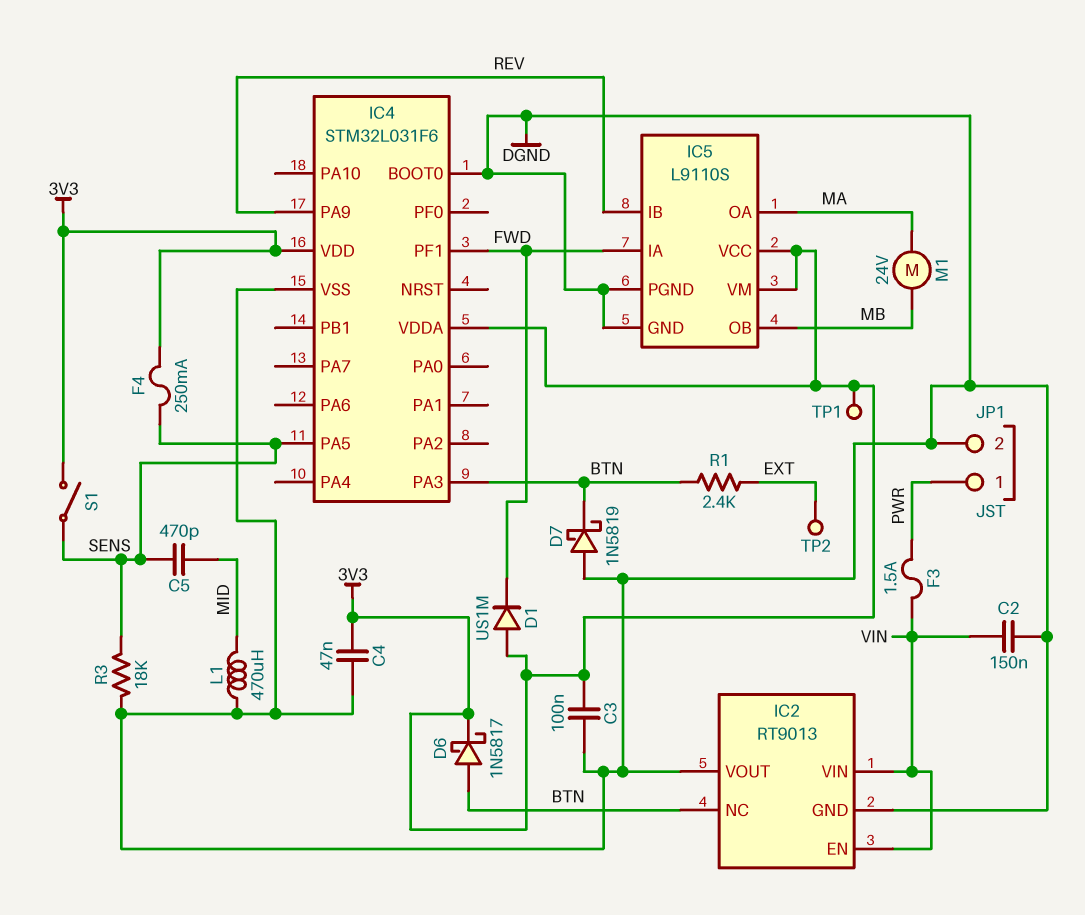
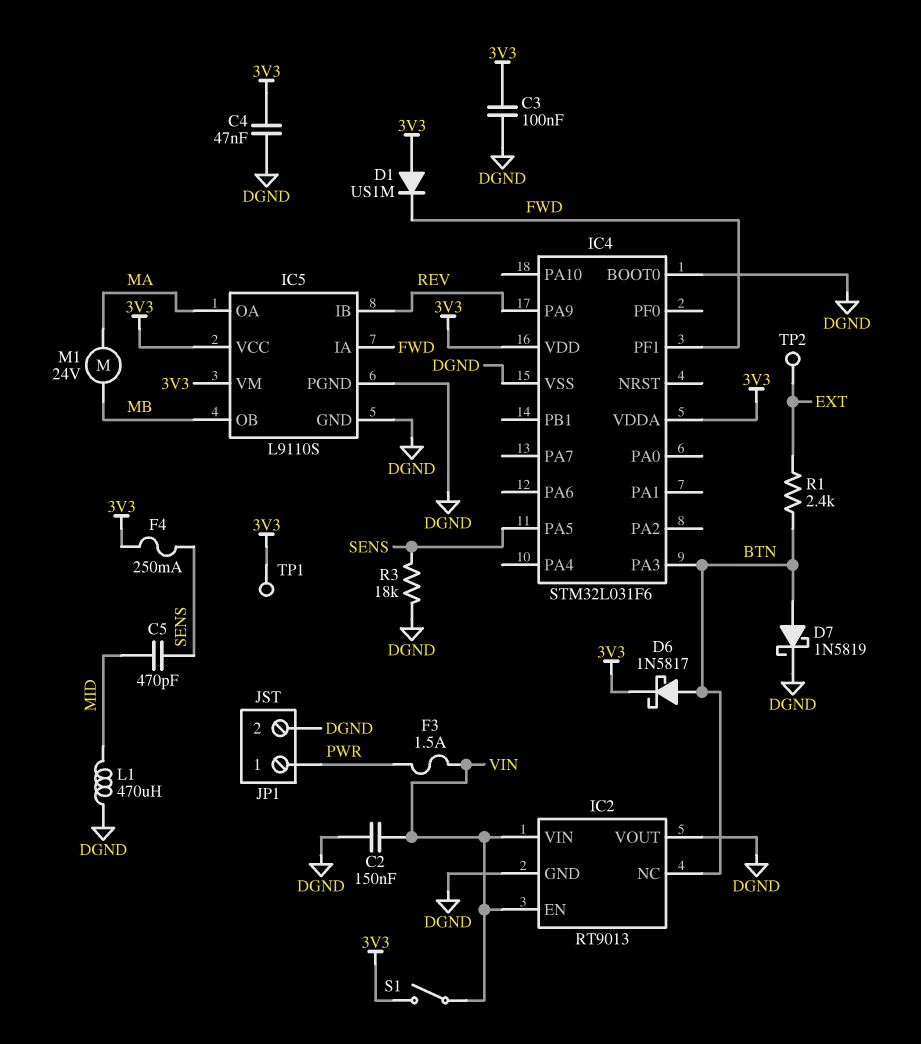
D7: schottky 1N5819 (A DGND, K BTN) -> schottky 1N5819 (A BTN, K DGND)
S1: switch (3V3, SENS) -> switch (3V3, VIN)

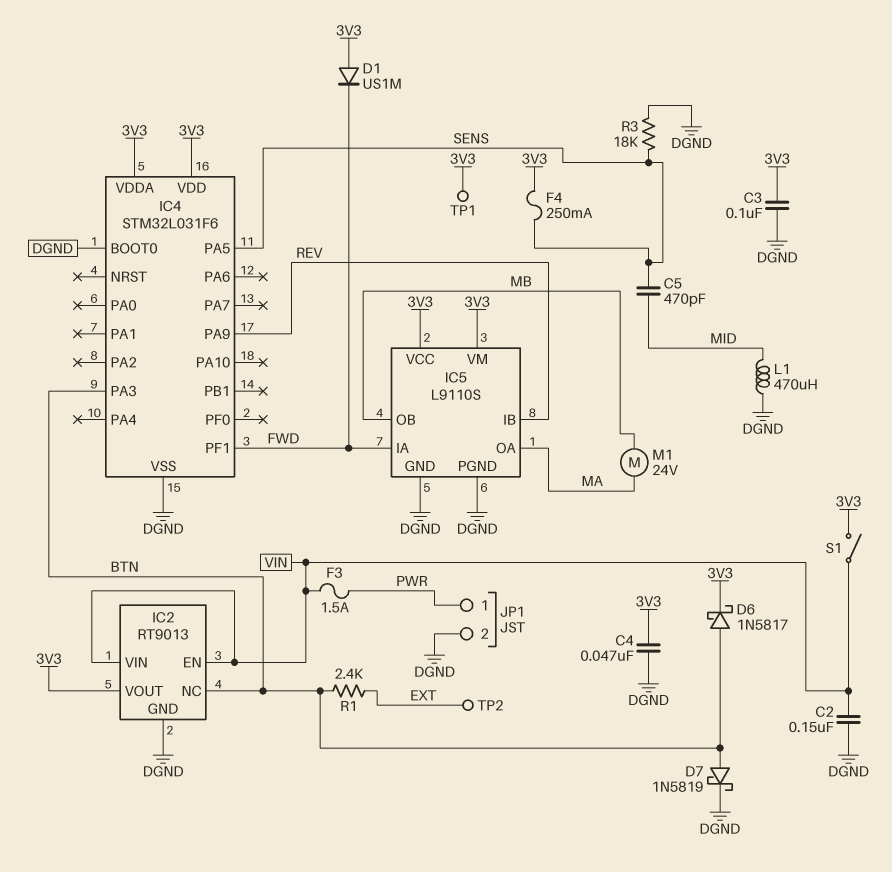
IC2 pin VOUT: DGND -> 3V3

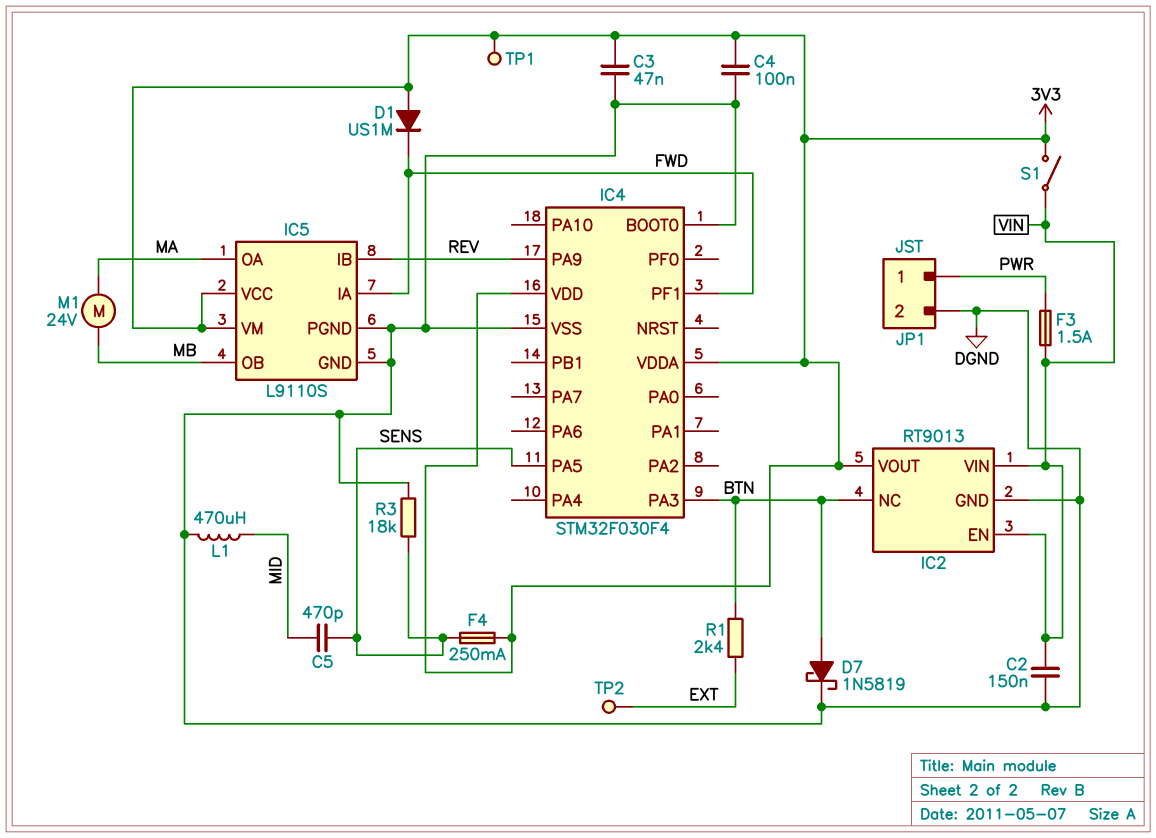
C3: 100nF (3V3, DGND) -> 47nF (3V3, DGND)
C4: 47nF (3V3, DGND) -> 100nF (3V3, DGND)
D6: schottky 1N5817 (A BTN, K 3V3) -> none
IC4: STM32L031F6 -> STM32F030F4

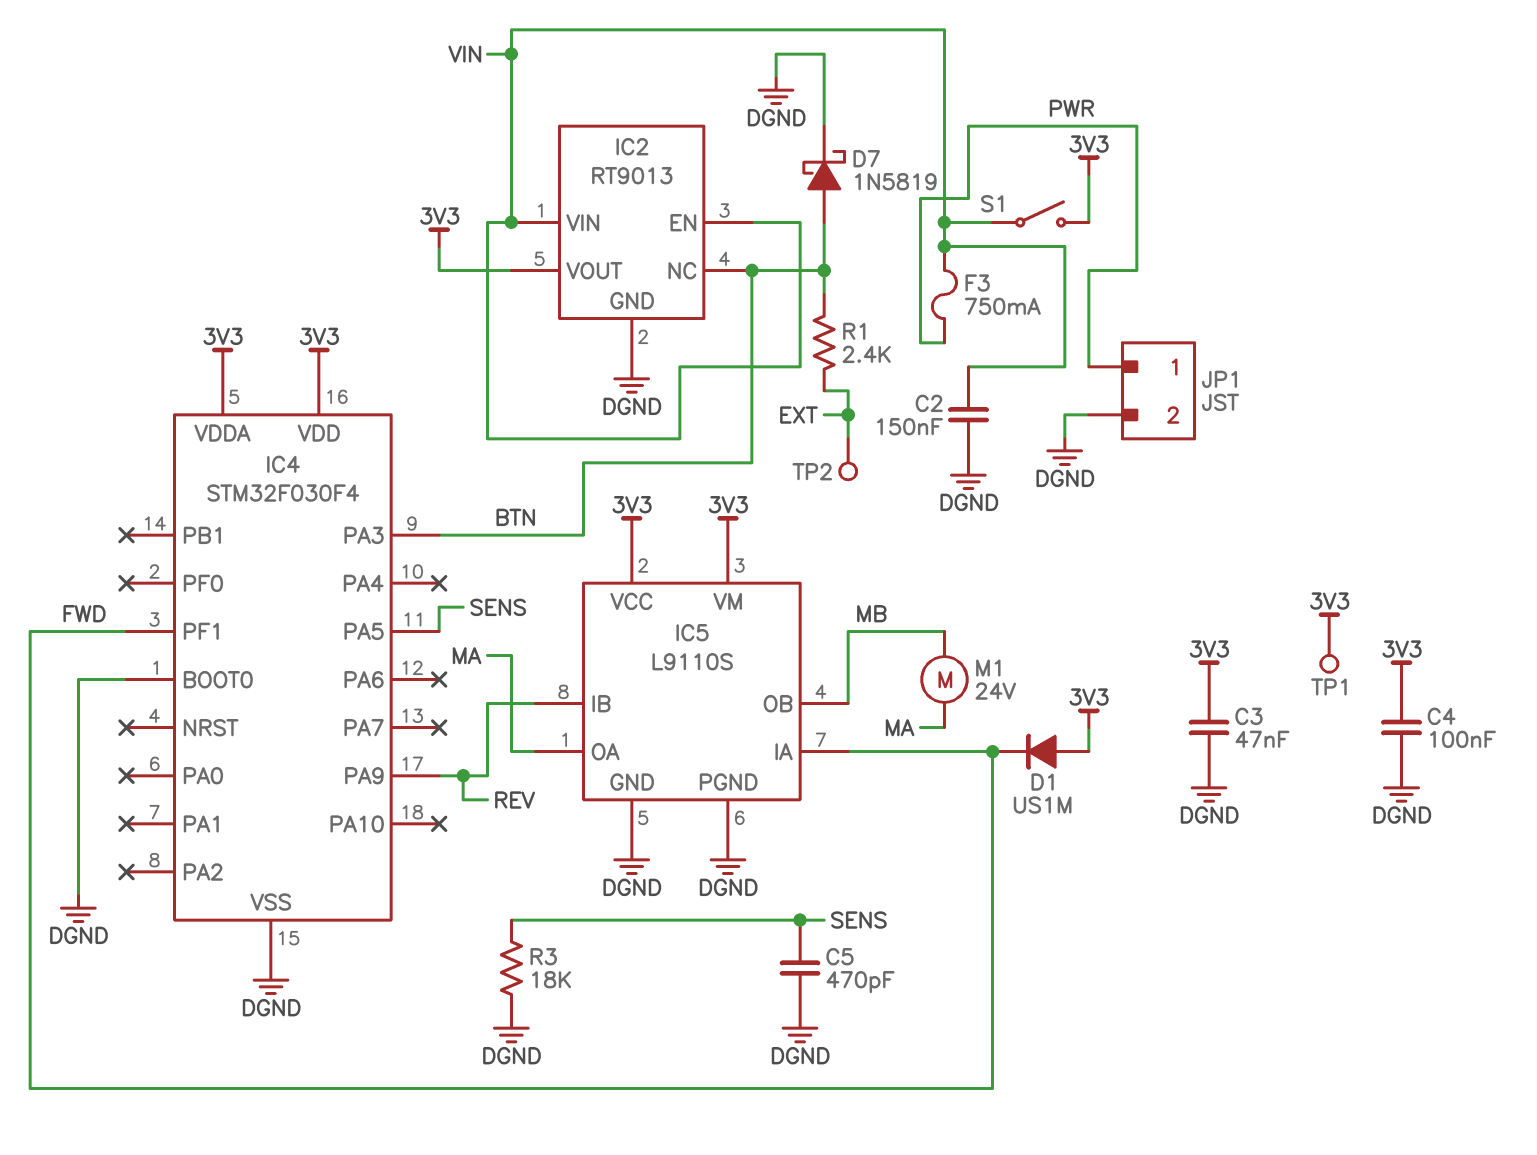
C5: 470pF (MID, SENS) -> 470pF (DGND, SENS)
F3: 1.5A (PWR, VIN) -> 750mA (PWR, VIN)
F4: 250mA (3V3, SENS) -> none
L1: 470uH (DGND, MID) -> none

